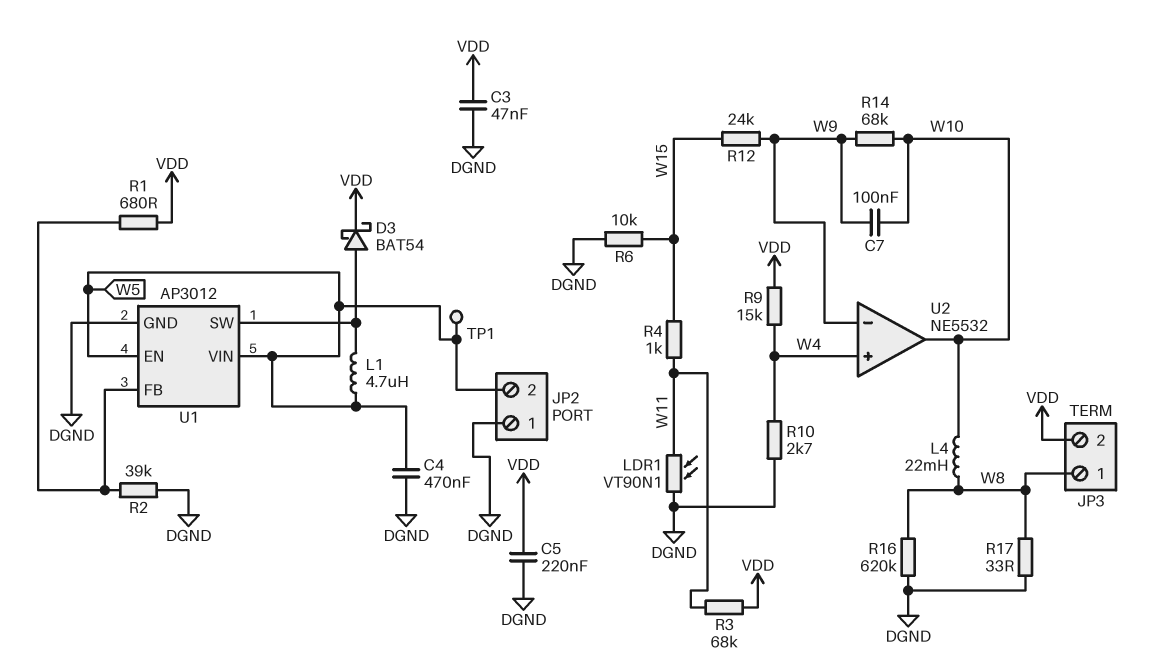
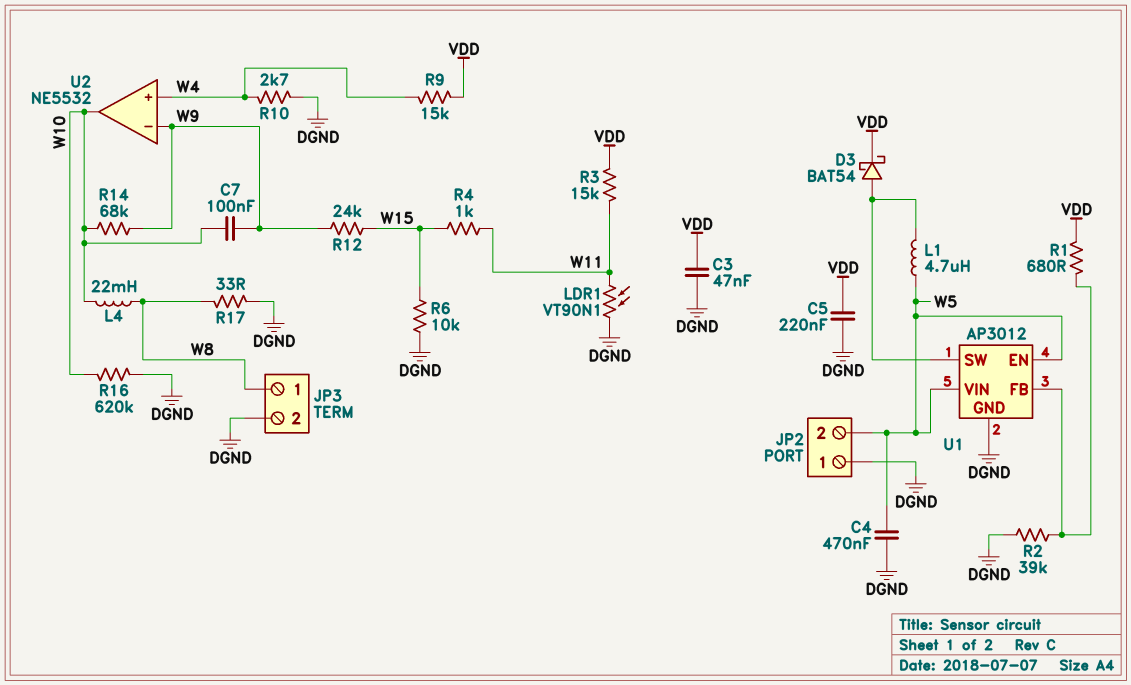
JP3 pin 2: VDD -> DGND
R3: 68k (VDD, W11) -> 15k (VDD, W11)
R16: 620k (DGND, W8) -> 620k (DGND, W10)
TP1: test point (W5) -> none

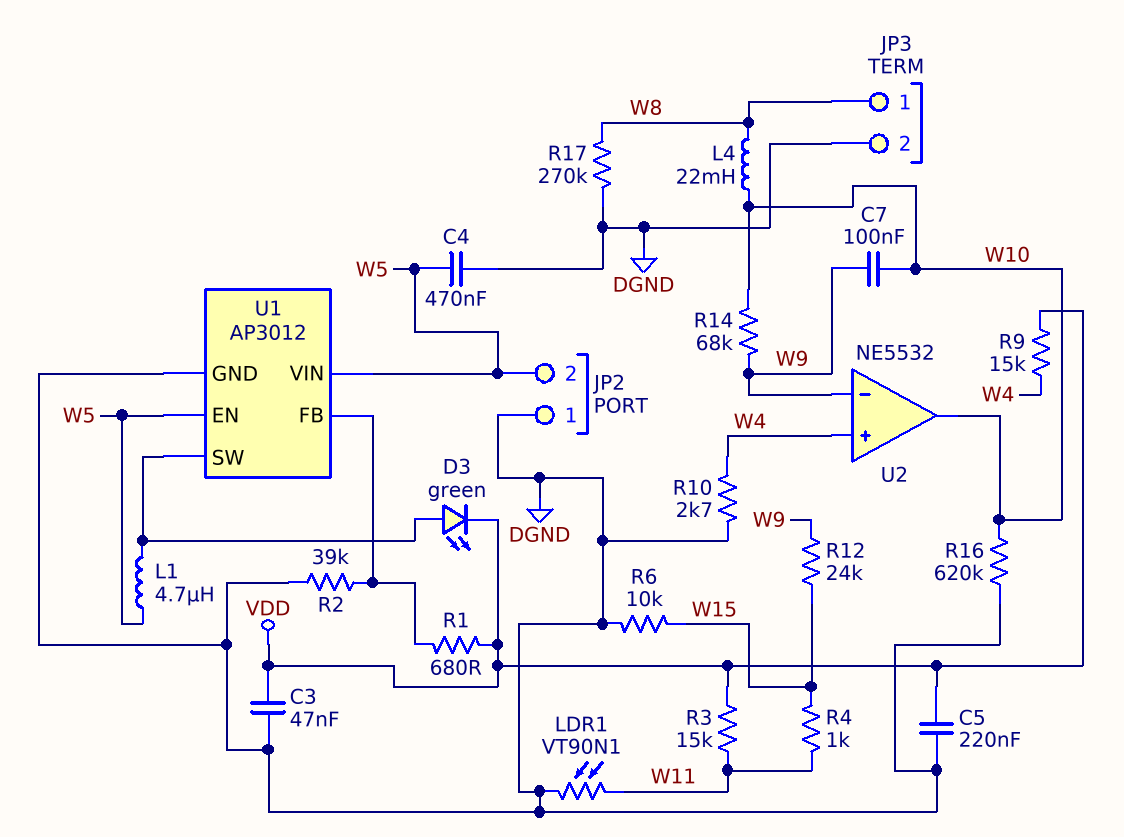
D3: schottky BAT54 (A U1/SW, K VDD) -> LED green (A U1/SW, K VDD)
R17: 33 (DGND, W8) -> 270k (DGND, W8)

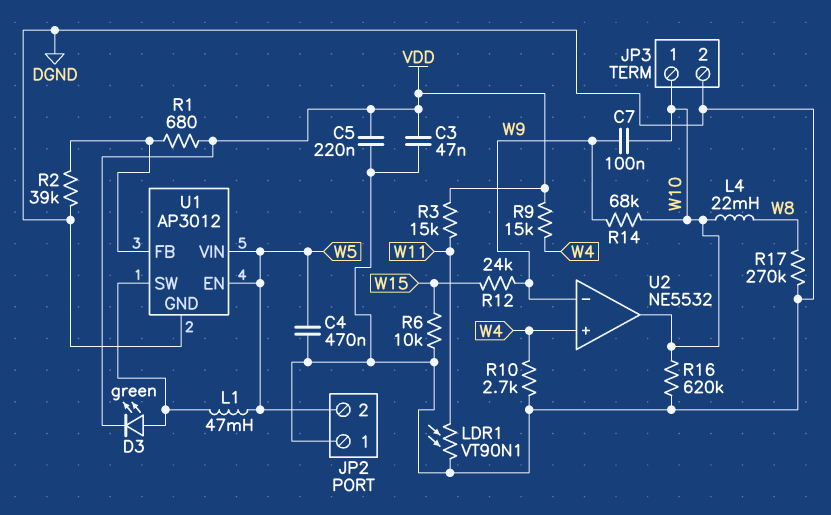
JP3 pin 1: W8 -> W10
L1: 4.7uH (U1/SW, W5) -> 47mH (U1/SW, W5)
R4: 1k (W11, W15) -> none

